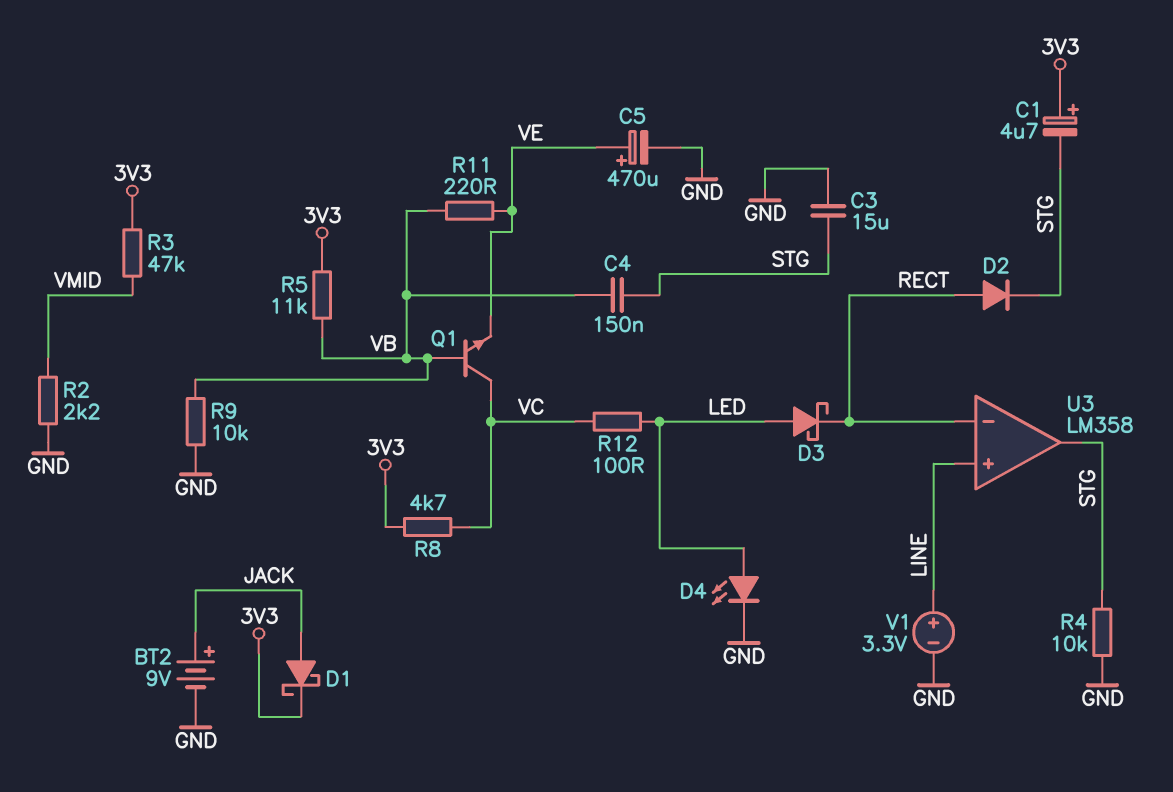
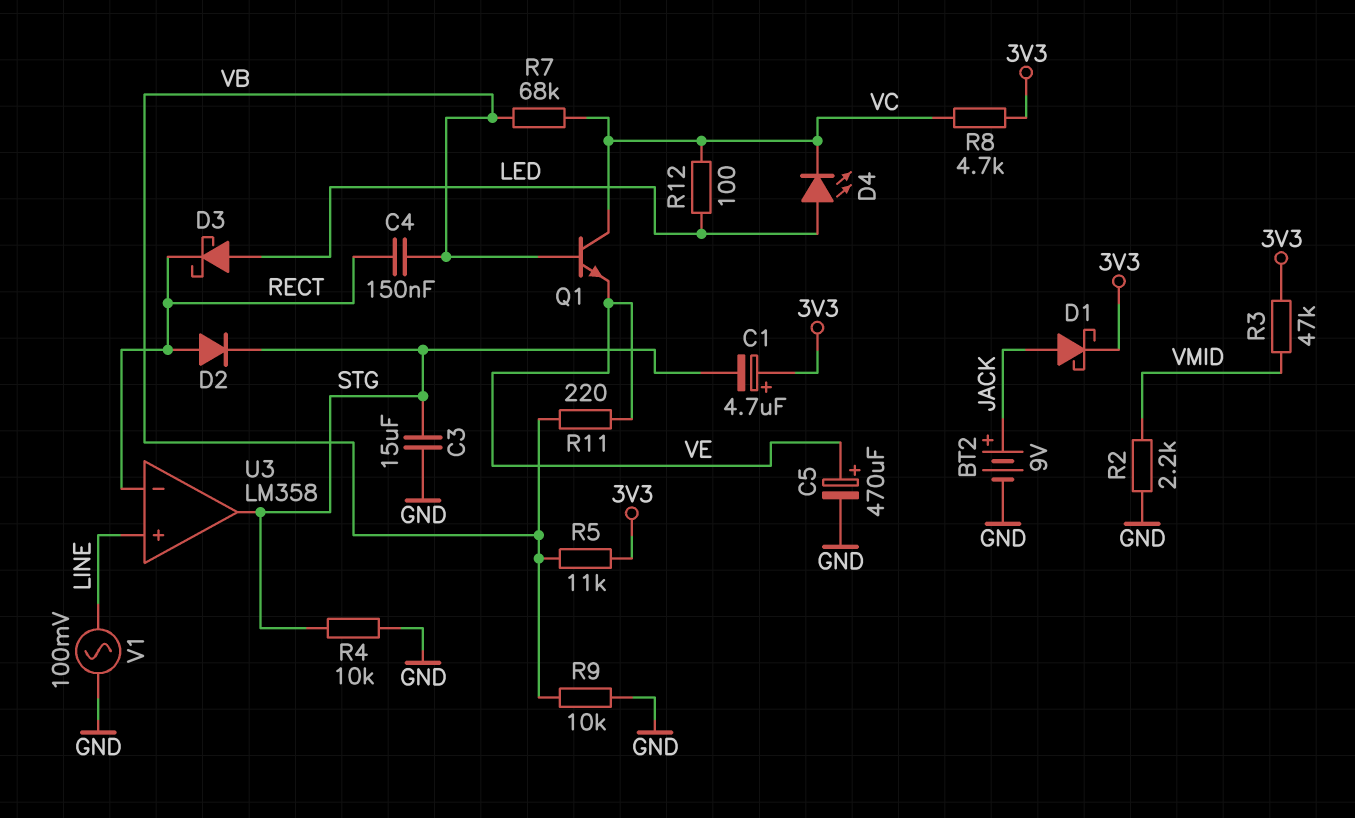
C4: 150nF (STG, VB) -> 150nF (RECT, VB)
D4: LED (A LED, K GND) -> LED (A LED, K VC)
R7: none -> 68k (VB, VC)
V1: 3.3V (plus LINE, minus GND) -> AC 100mV (GND, LINE)

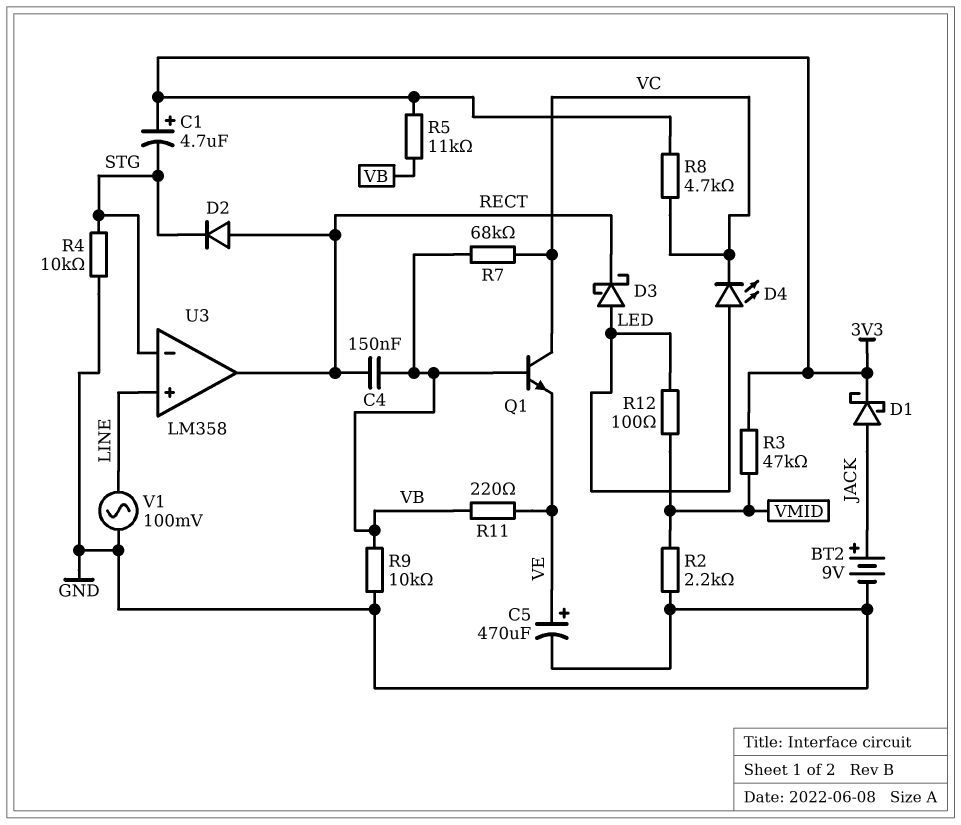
C3: 15uF (GND, STG) -> none
R12: 100 (LED, VC) -> 100 (LED, VMID)
U3 pin in-: RECT -> STG
U3 pin out: STG -> RECT

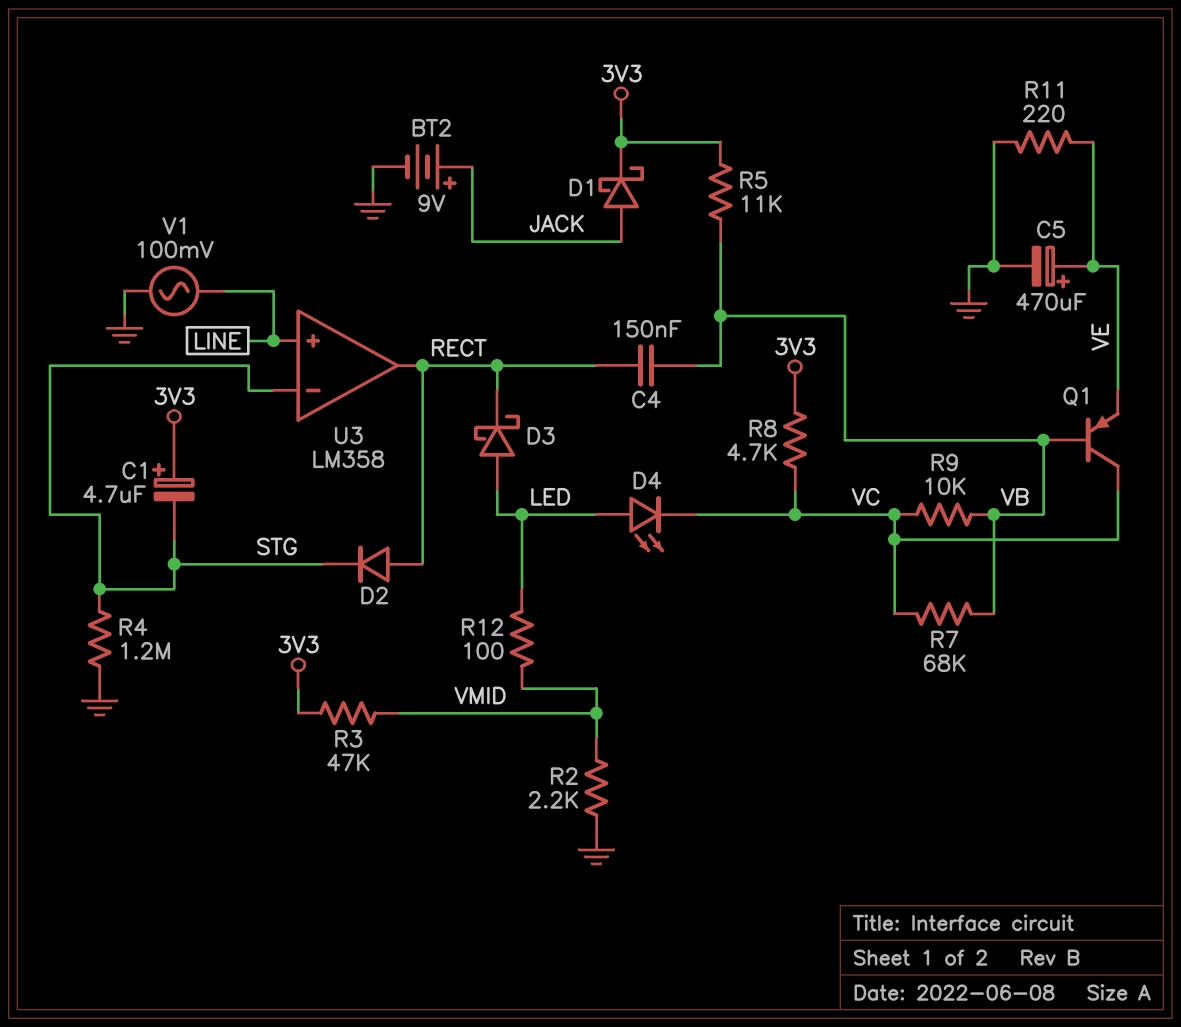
Q1: NPN (B VB, C VC, E VE) -> PNP (B VB, C VC, E VE)
R4: 10k (GND, STG) -> 1.2M (GND, STG)
R9: 10k (GND, VB) -> 10k (VB, VC)
R11: 220 (VB, VE) -> 220 (GND, VE)

